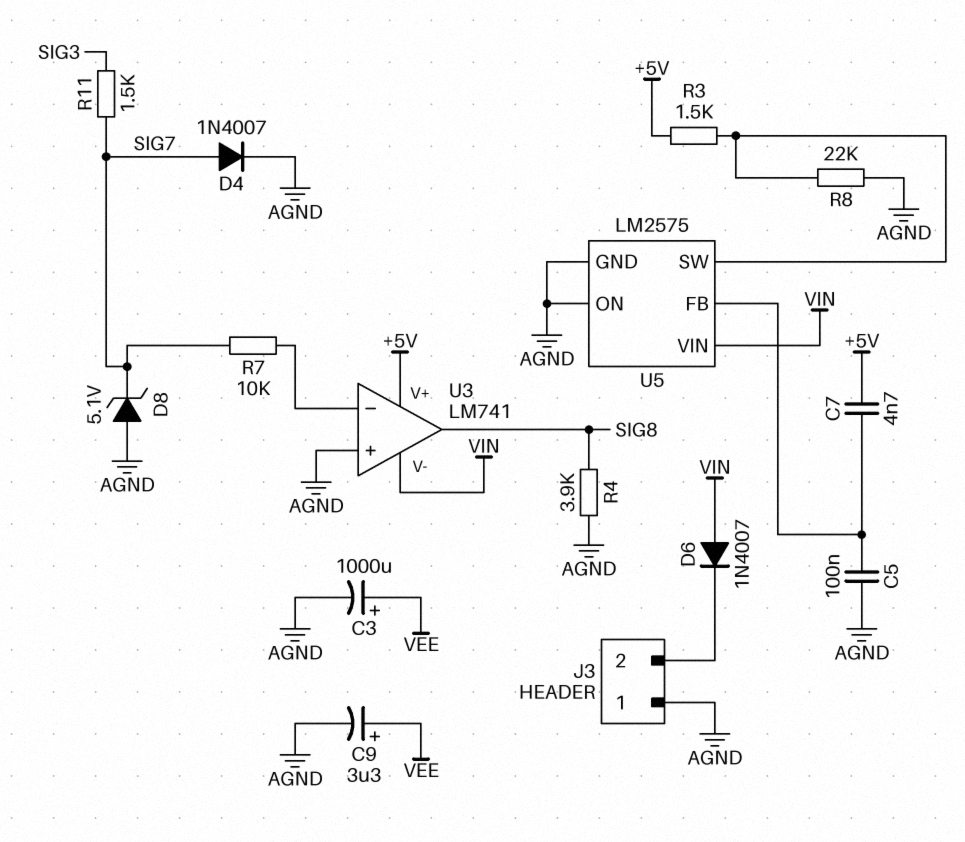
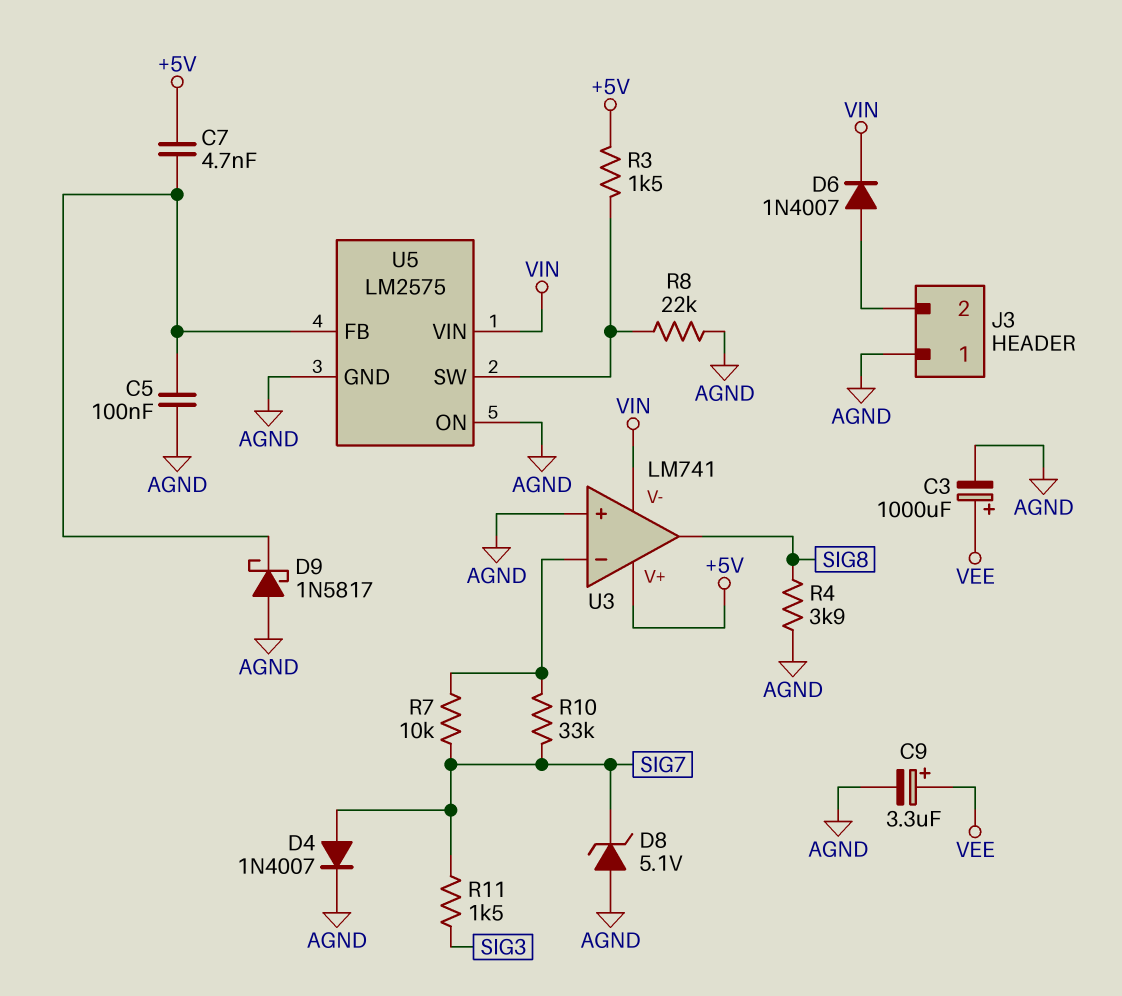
D6: diode 1N4007 (A VIN, K J3/2) -> diode 1N4007 (A J3/2, K VIN)
D9: none -> schottky 1N5817 (A AGND, K U5/FB)
R10: none -> 33k (SIG7, U3/in-)

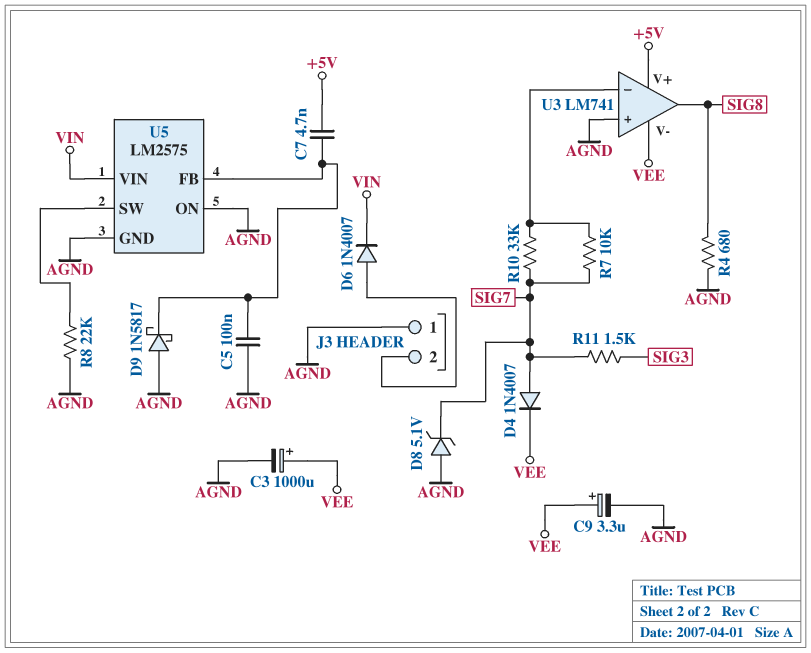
D4: diode 1N4007 (A SIG7, K AGND) -> diode 1N4007 (A SIG7, K VEE)
R3: 1.5k (+5V, U5/SW) -> none
R4: 3.9k (AGND, SIG8) -> 680 (AGND, SIG8)
U3 pin V-: VIN -> VEE

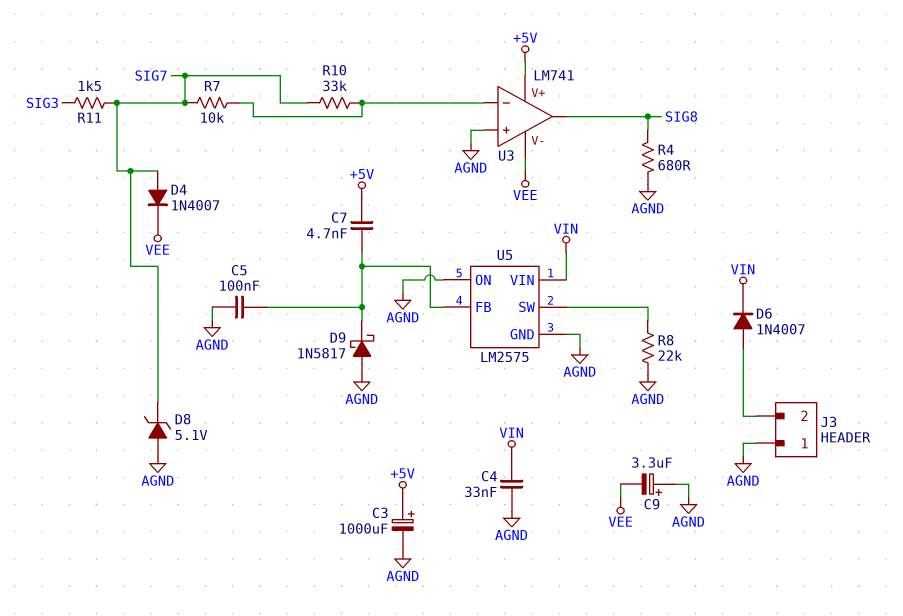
C3: 1000uF (plus VEE, minus AGND) -> 1000uF (plus +5V, minus AGND)
C4: none -> 33nF (AGND, VIN)
C9: 3.3uF (plus VEE, minus AGND) -> 3.3uF (plus AGND, minus VEE)

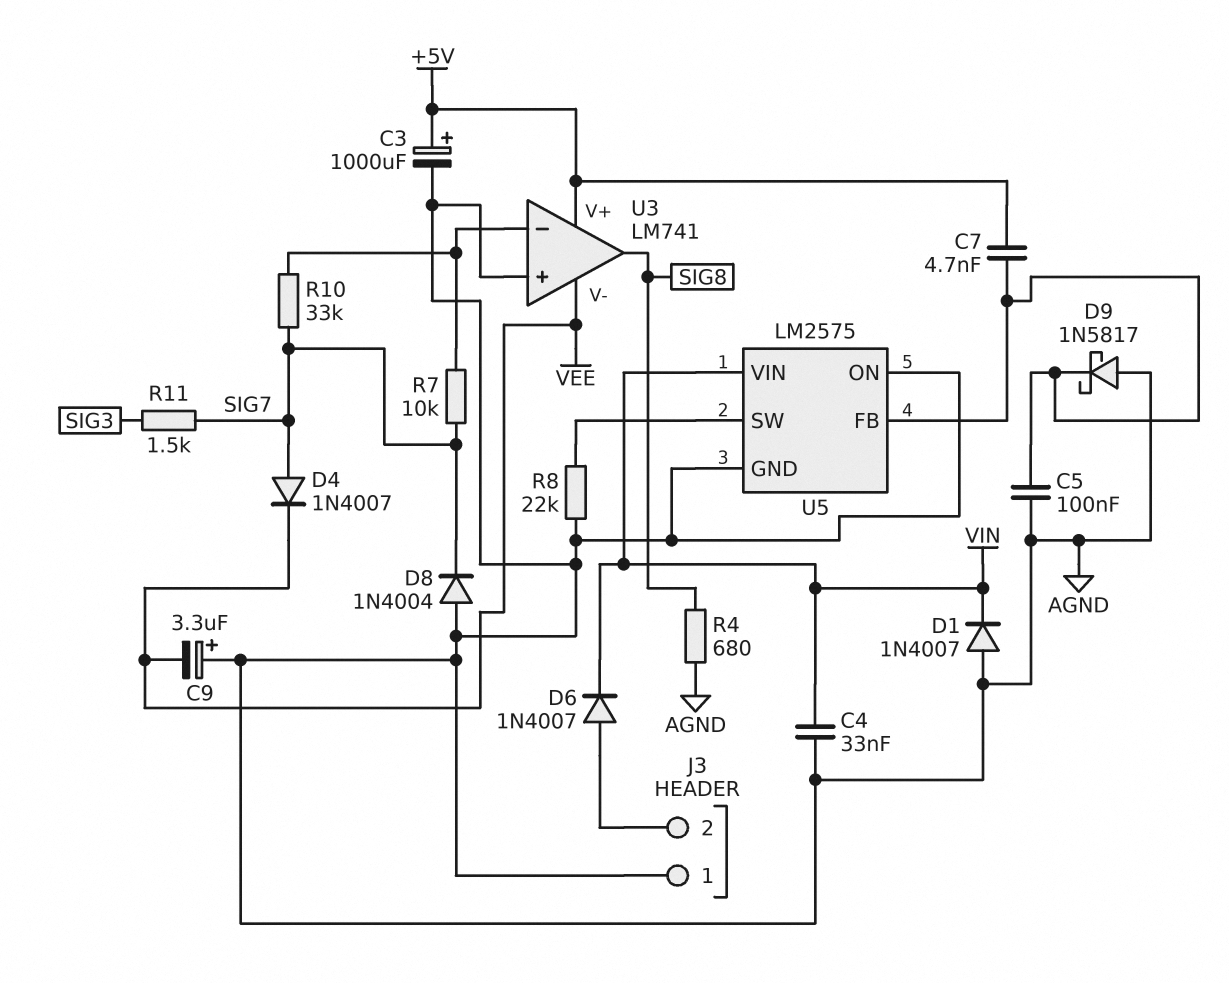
D1: none -> diode 1N4007 (A AGND, K VIN)
D8: zener 5.1V (A AGND, K SIG7) -> diode 1N4004 (A AGND, K SIG7)

